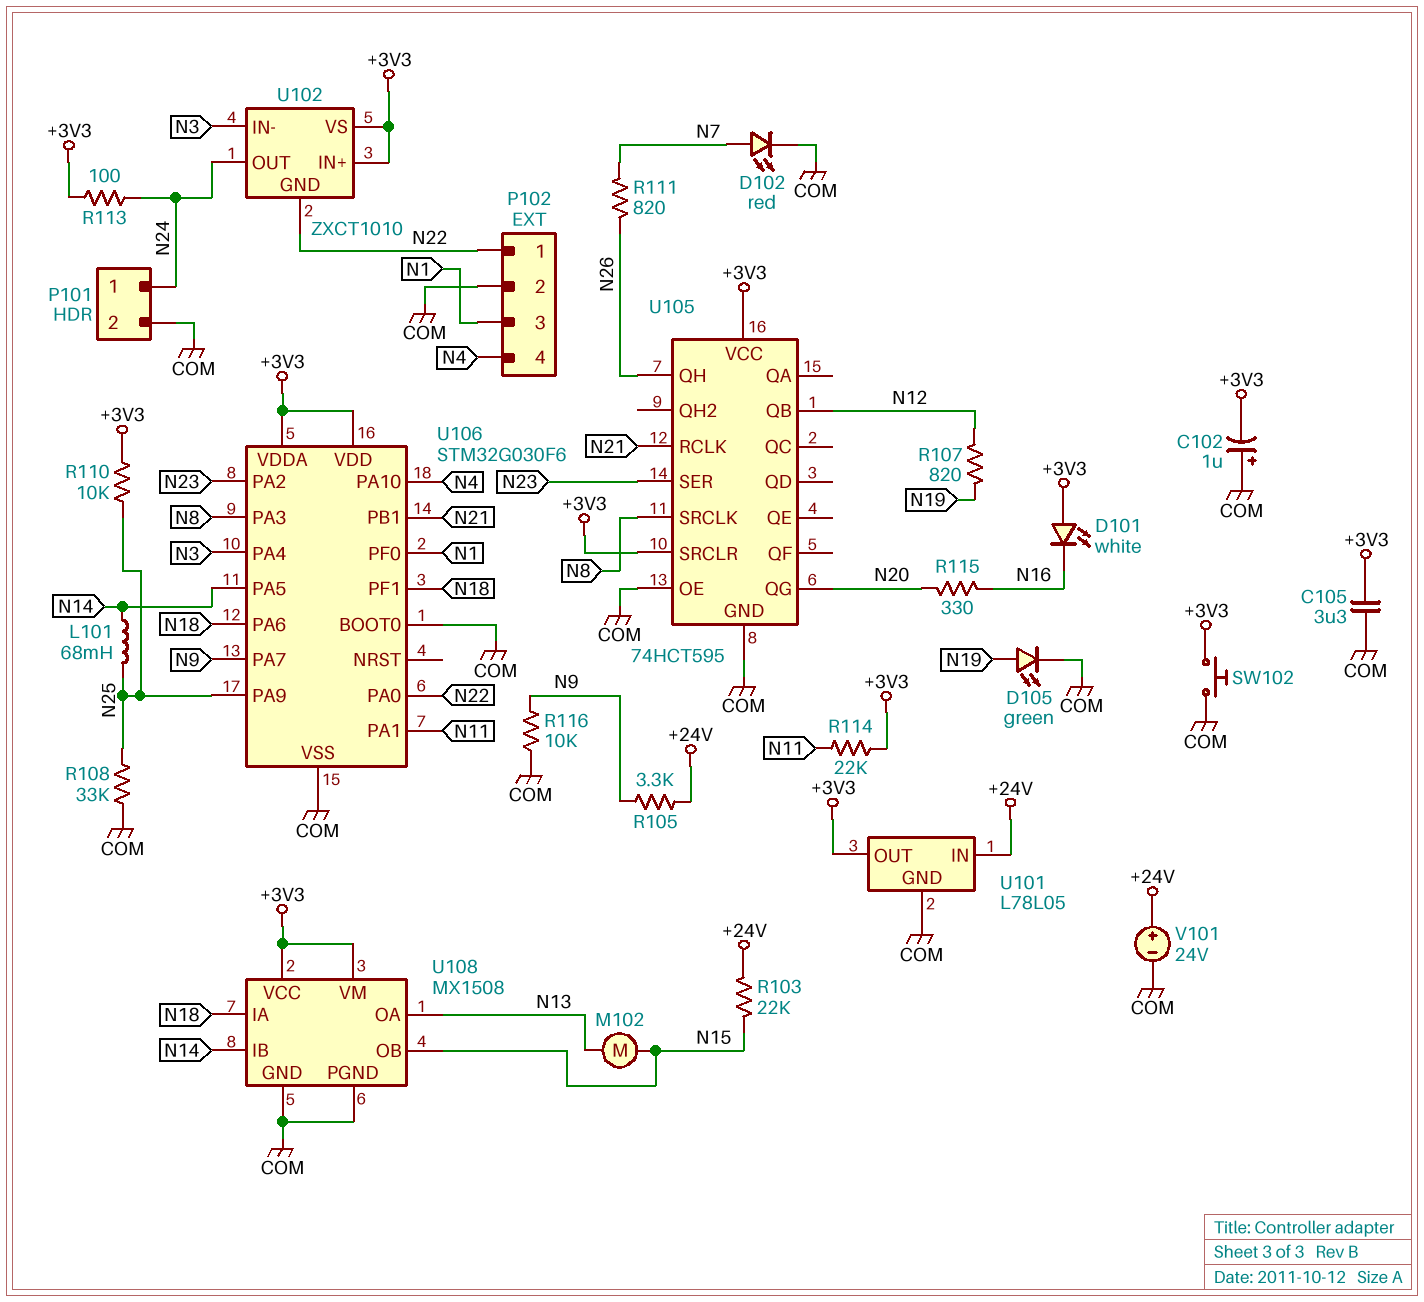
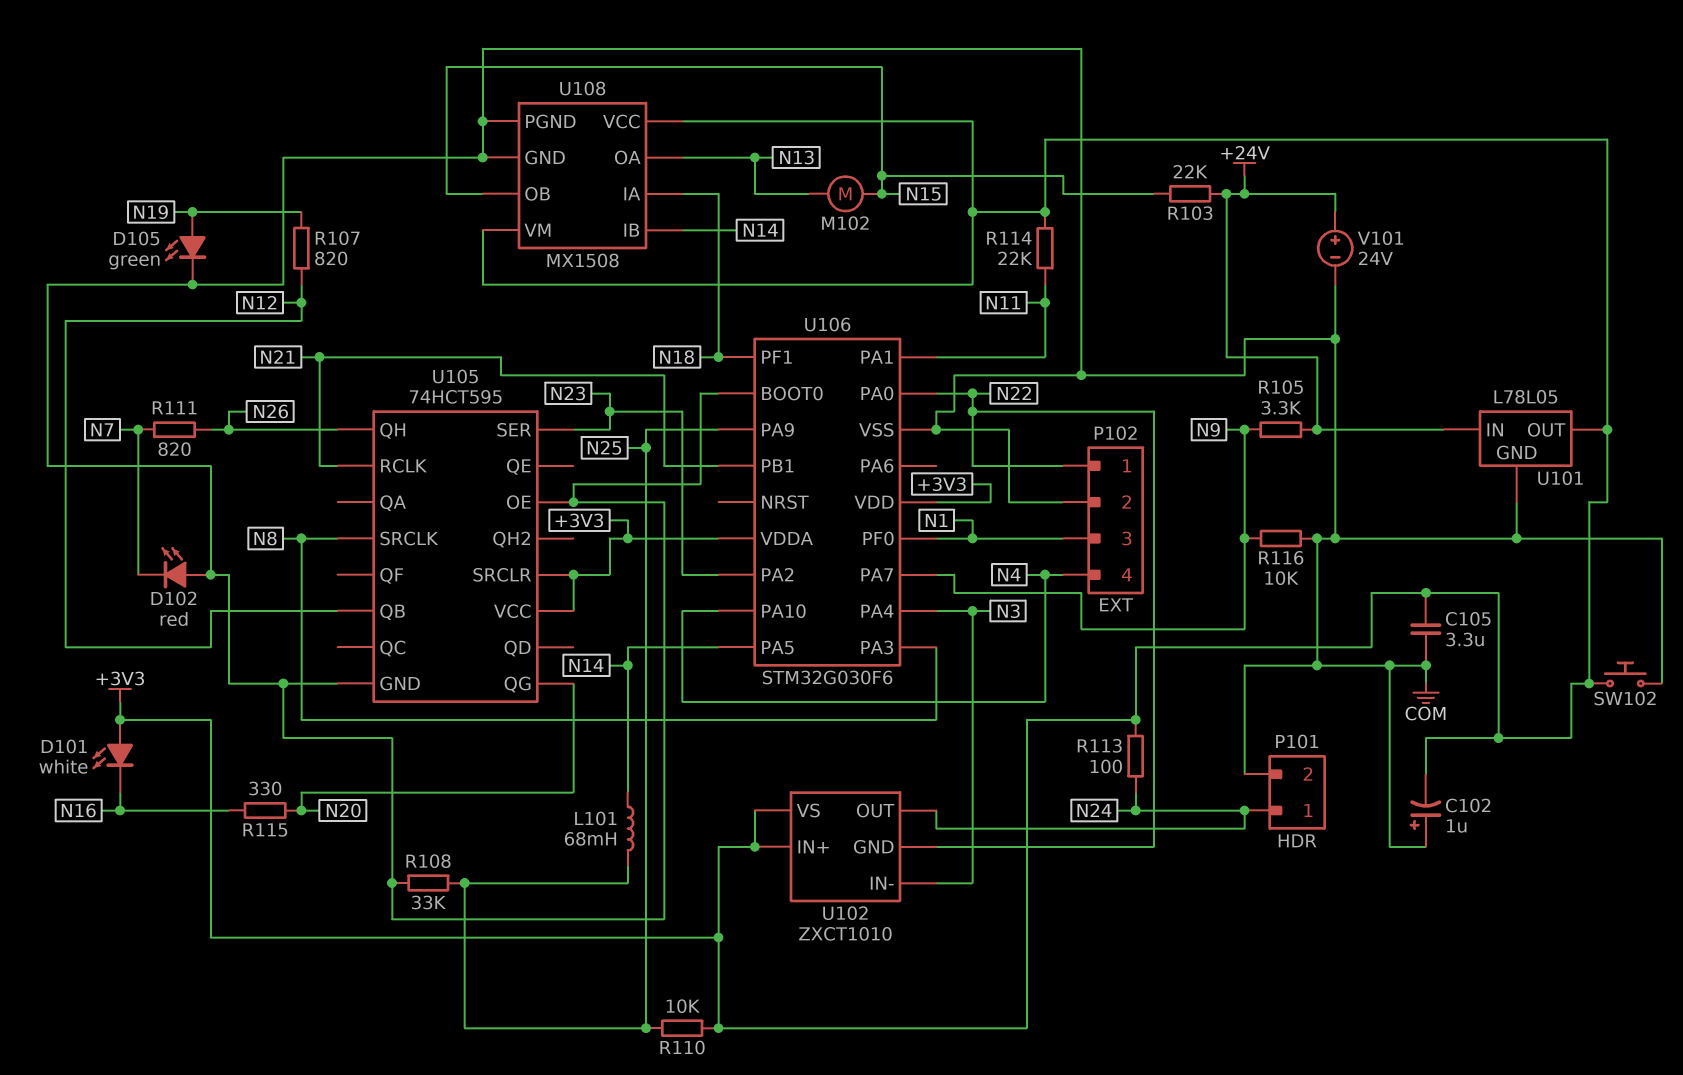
D102: LED red (A N7, K COM) -> LED red (A COM, K N7)
U106 pin PA6: N18 -> none

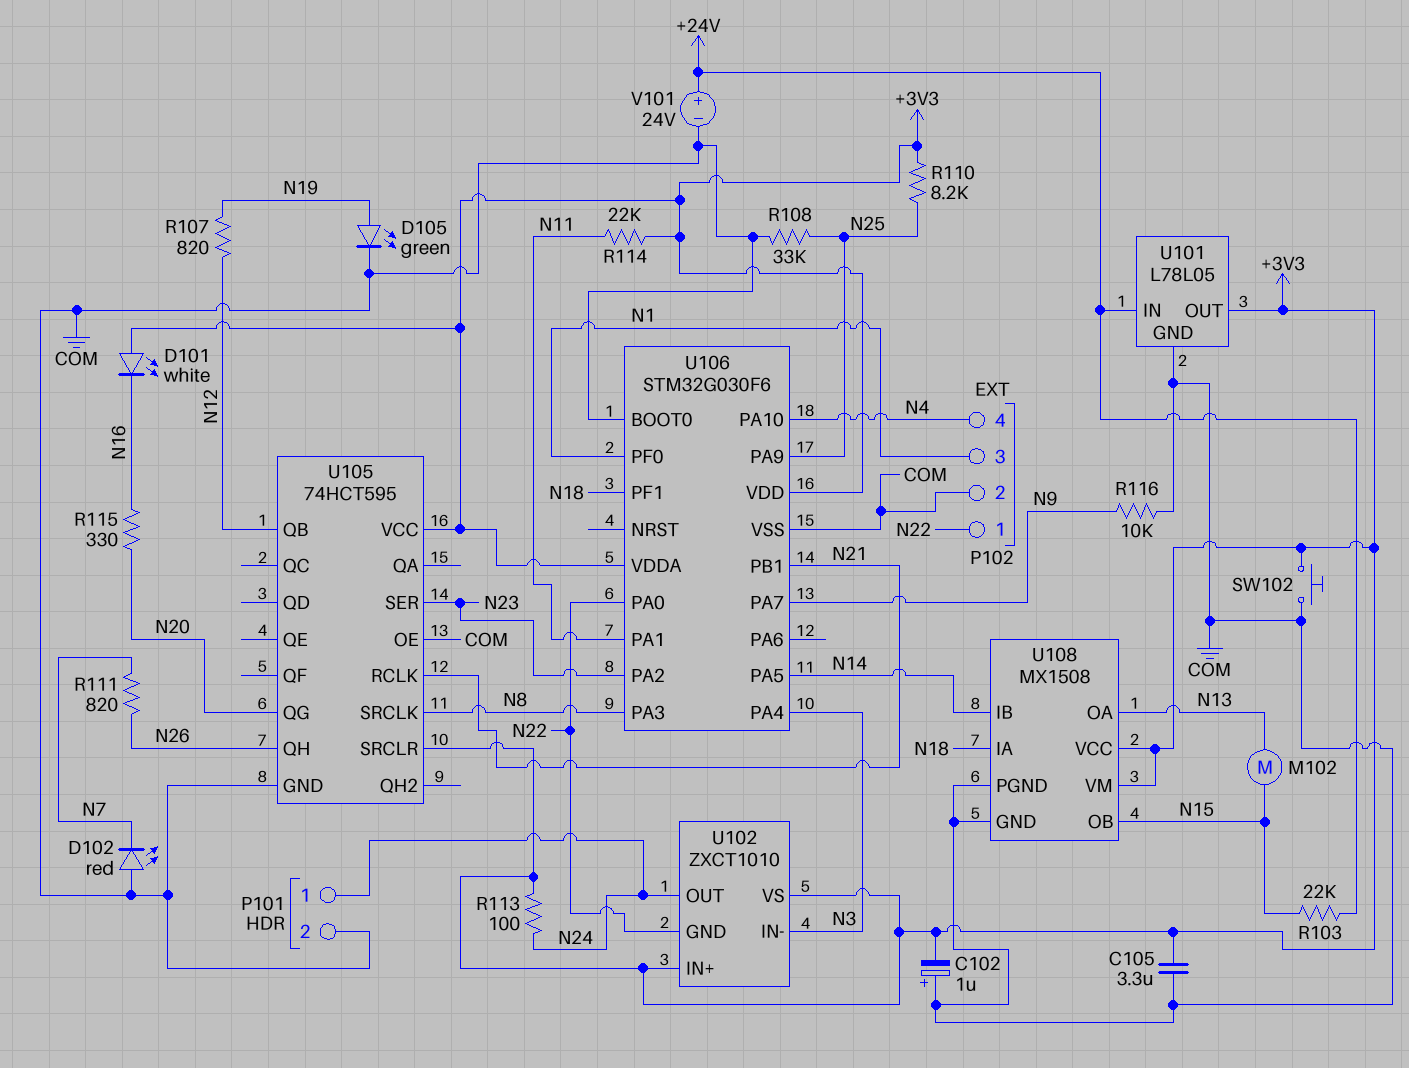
L101: 68mH (N14, N25) -> none
R105: 3.3k (+24V, N9) -> none
R110: 10k (+3V3, N25) -> 8.2k (+3V3, N25)

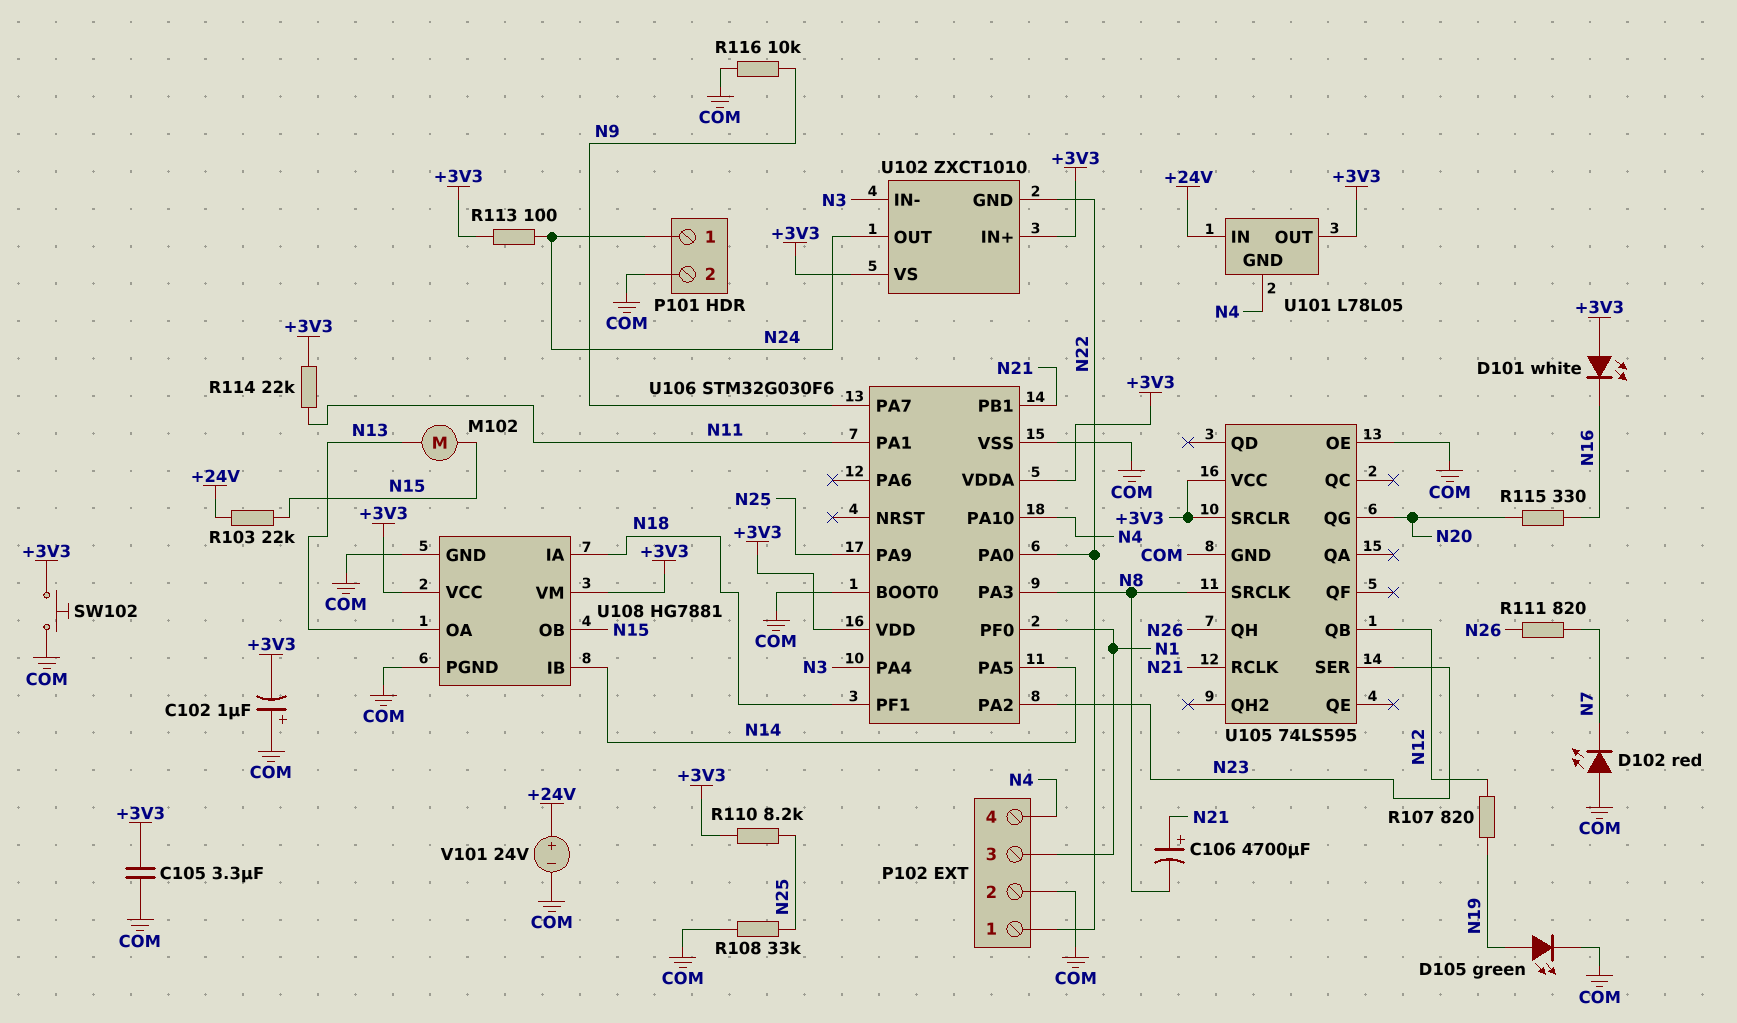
C106: none -> 4700uF (plus N21, minus N8)
U101 pin GND: COM -> N4
U105: 74HCT595 -> 74LS595
U108: MX1508 -> HG7881

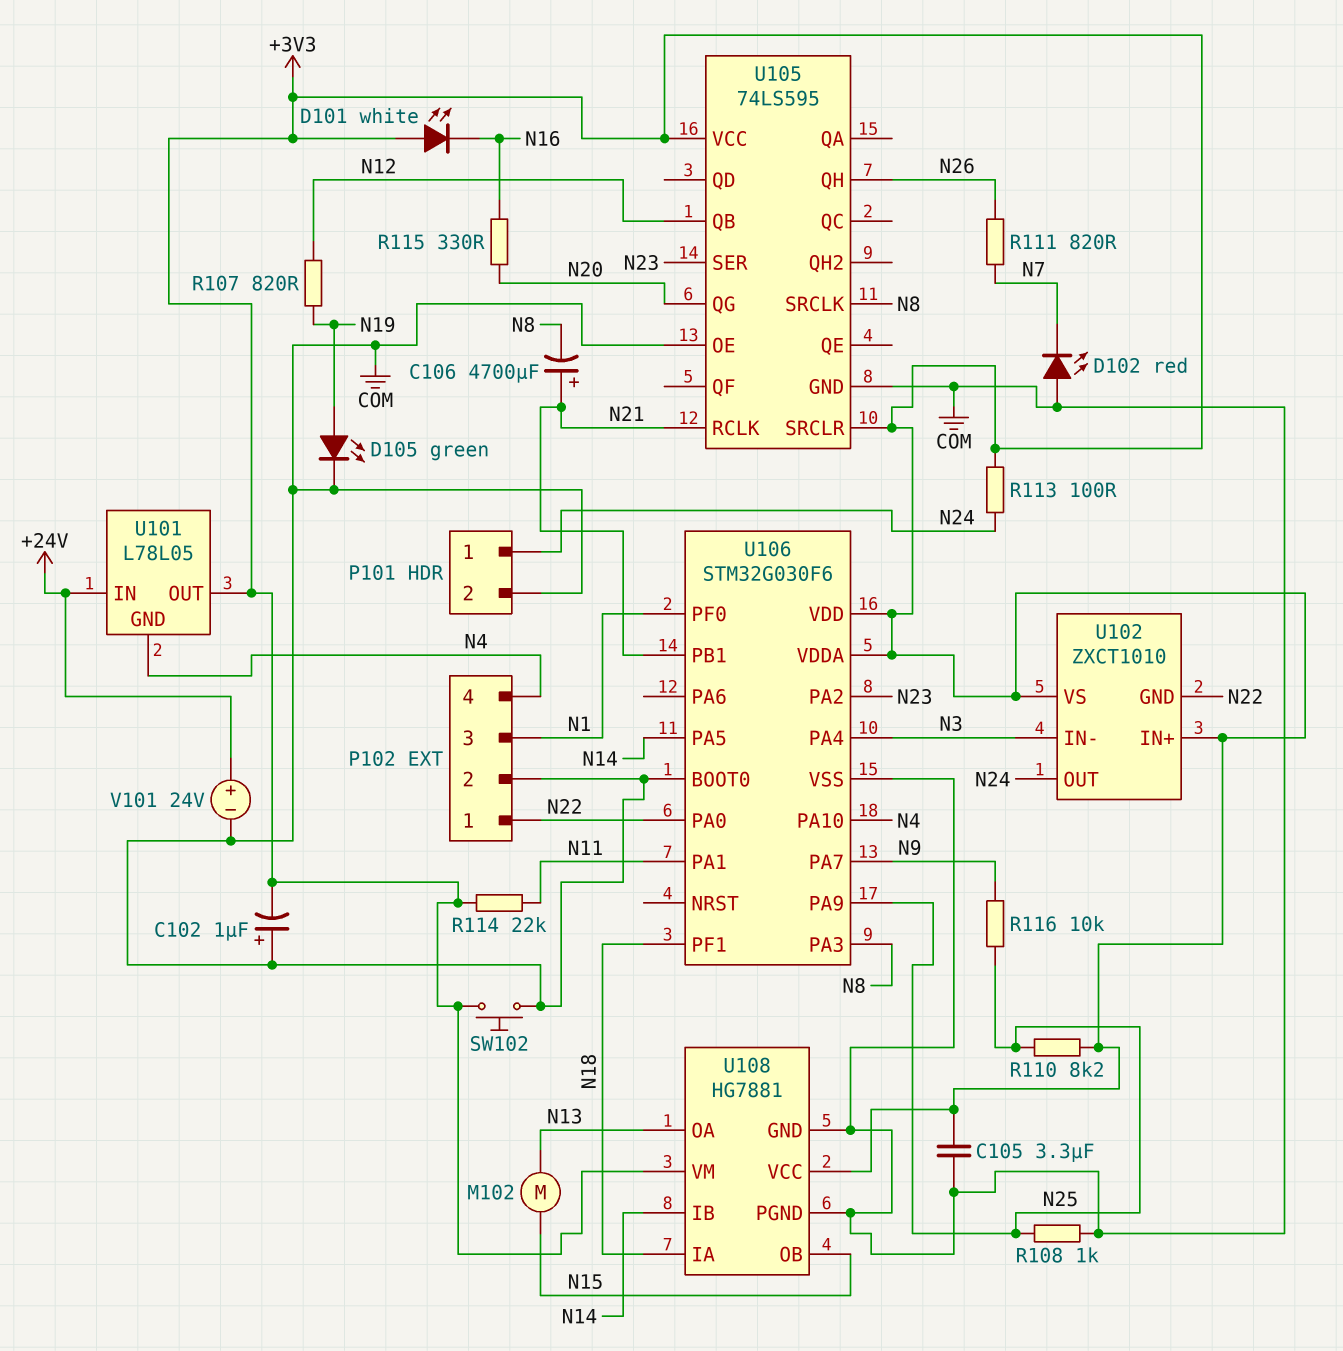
R103: 22k (+24V, N15) -> none
R108: 33k (COM, N25) -> 1k (COM, N25)
R116: 10k (COM, N9) -> 10k (N9, N25)

